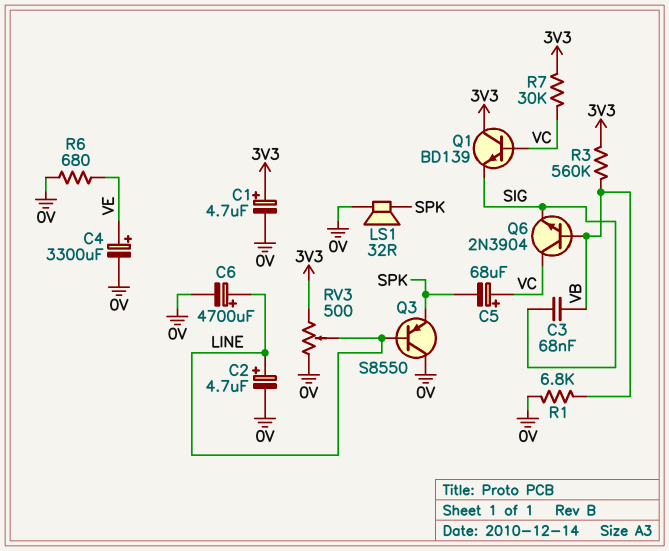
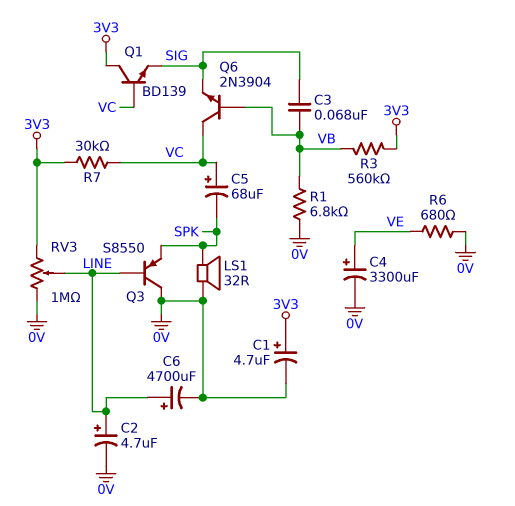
RV3: 500 (0V, 3V3, wiper LINE) -> 1M (0V, 3V3, wiper LINE)

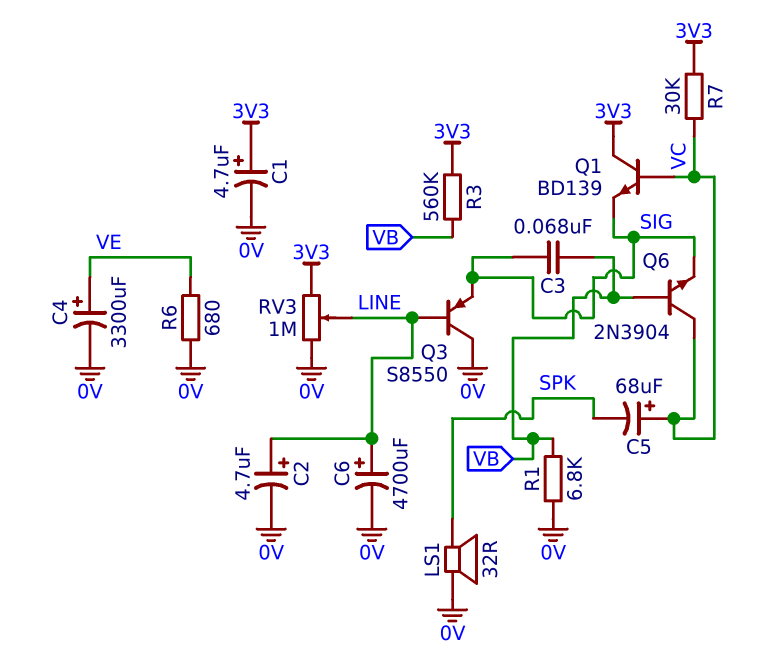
Q3: PNP S8550 (B LINE, C 0V, E SPK) -> PNP S8550 (B LINE, C 0V, E SIG)

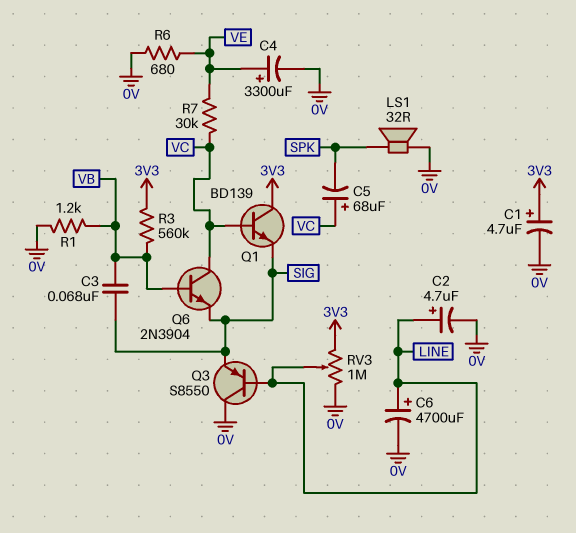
R1: 6.8k (0V, VB) -> 1.2k (0V, VB)
R7: 30k (3V3, VC) -> 30k (VC, VE)

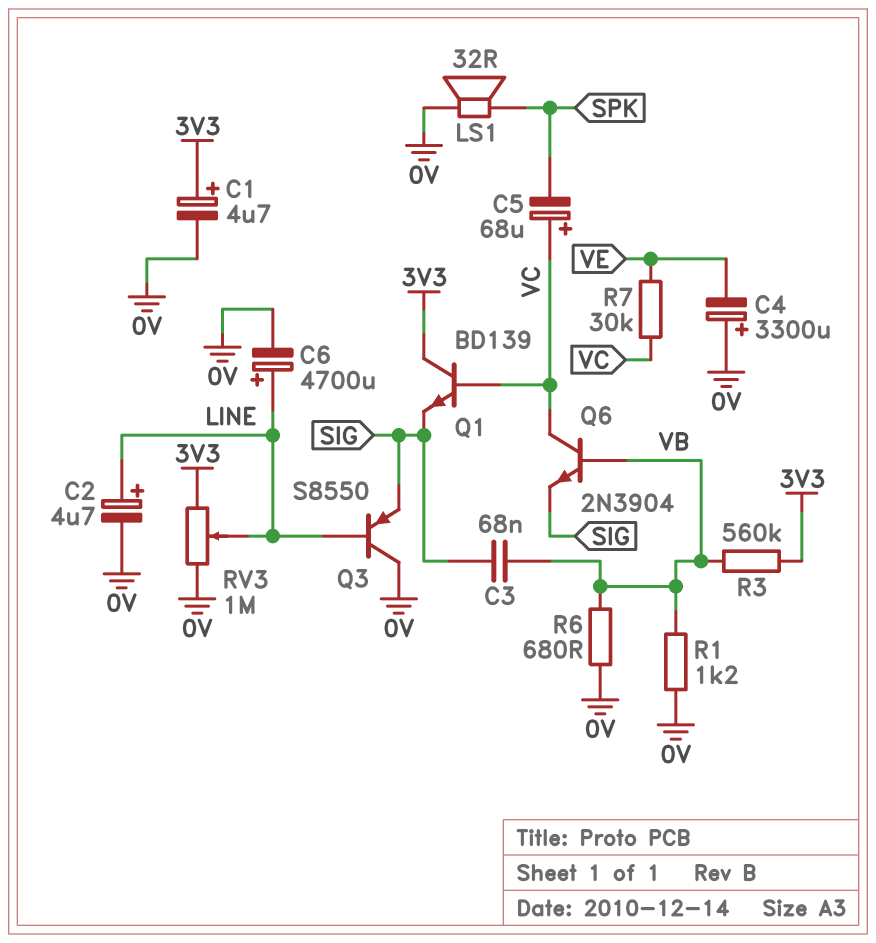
C4: 3300uF (plus VE, minus 0V) -> 3300uF (plus 0V, minus VE)
R6: 680 (0V, VE) -> 680 (0V, VB)

